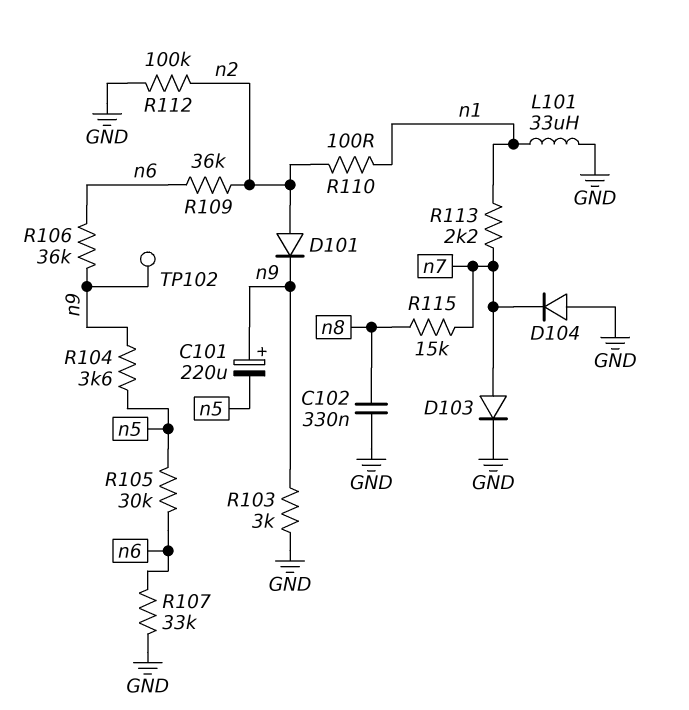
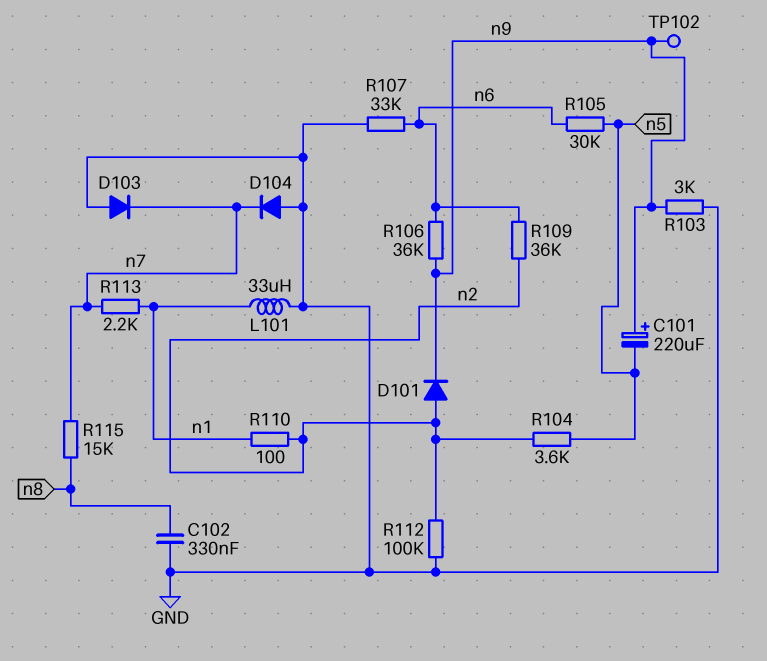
D103: diode (A n7, K GND) -> diode (A GND, K n7)
R104: 3.6k (n5, n9) -> 3.6k (n2, n5)

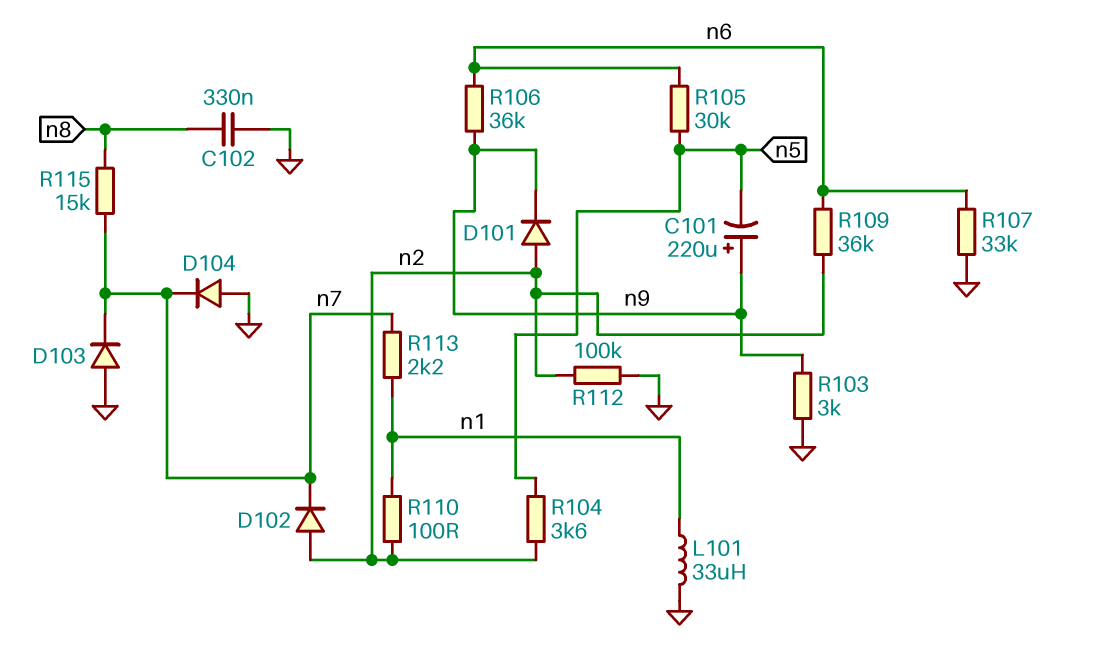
D102: none -> diode (A n2, K n7)
TP102: test point (n9) -> none

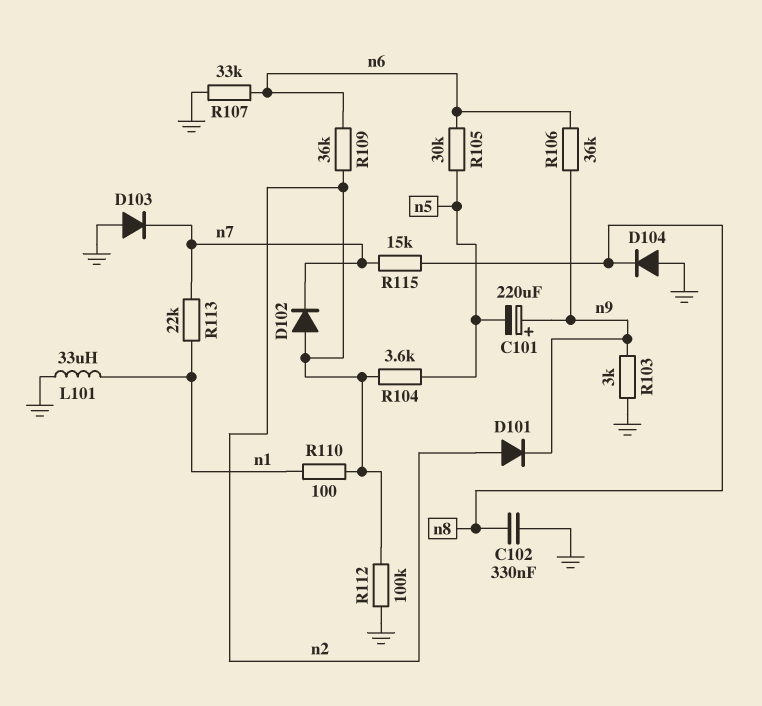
D104: diode (A GND, K n7) -> diode (A GND, K n8)
R113: 2.2k (n1, n7) -> 22k (n1, n7)

